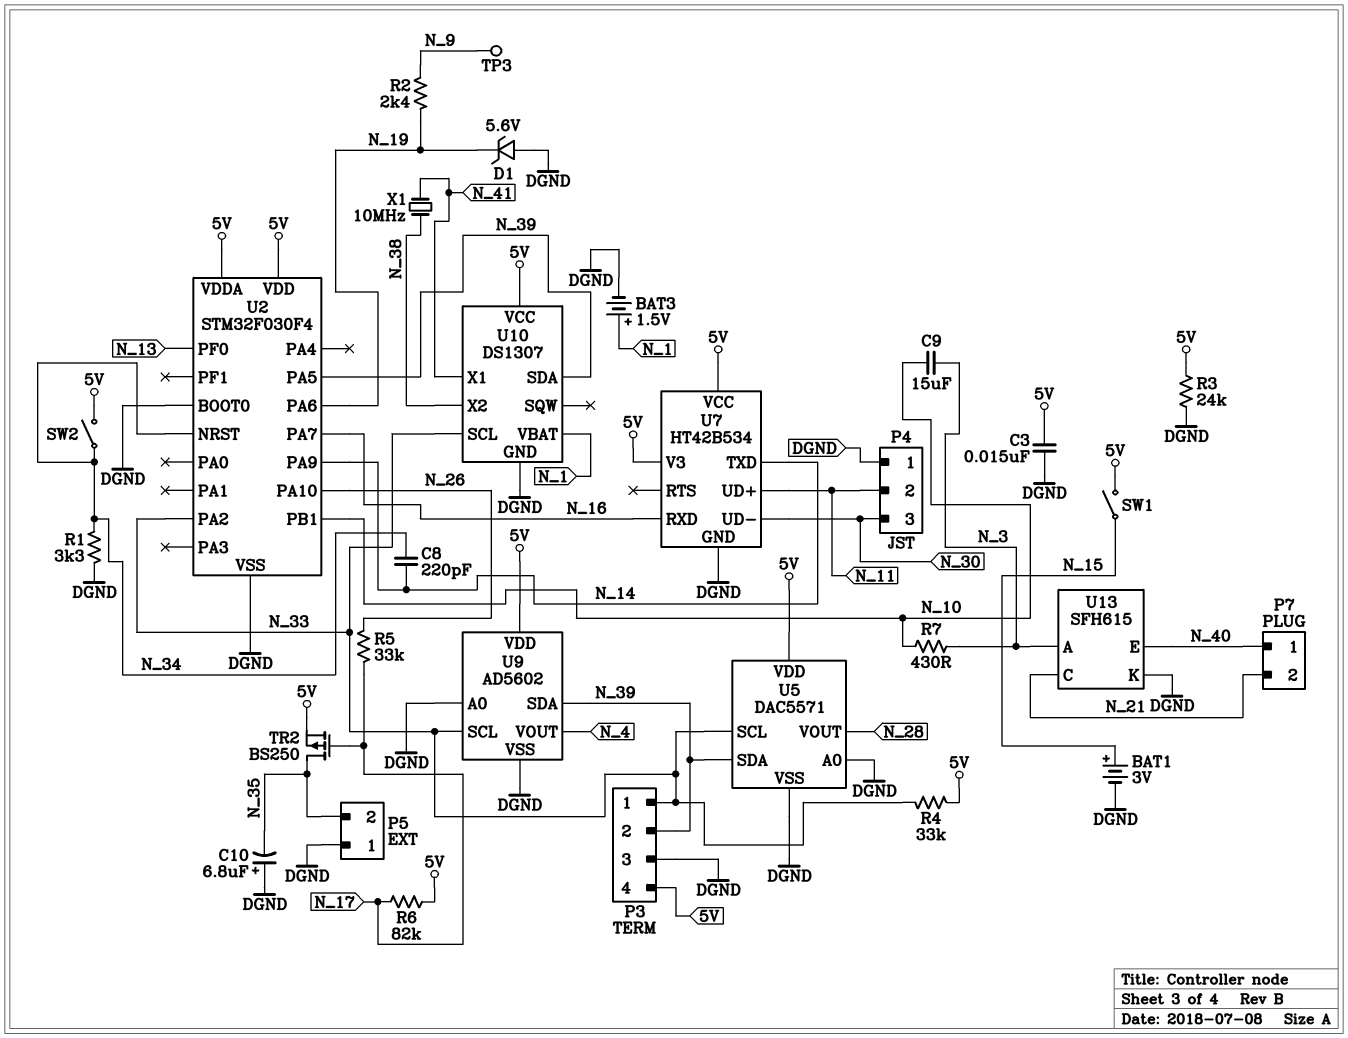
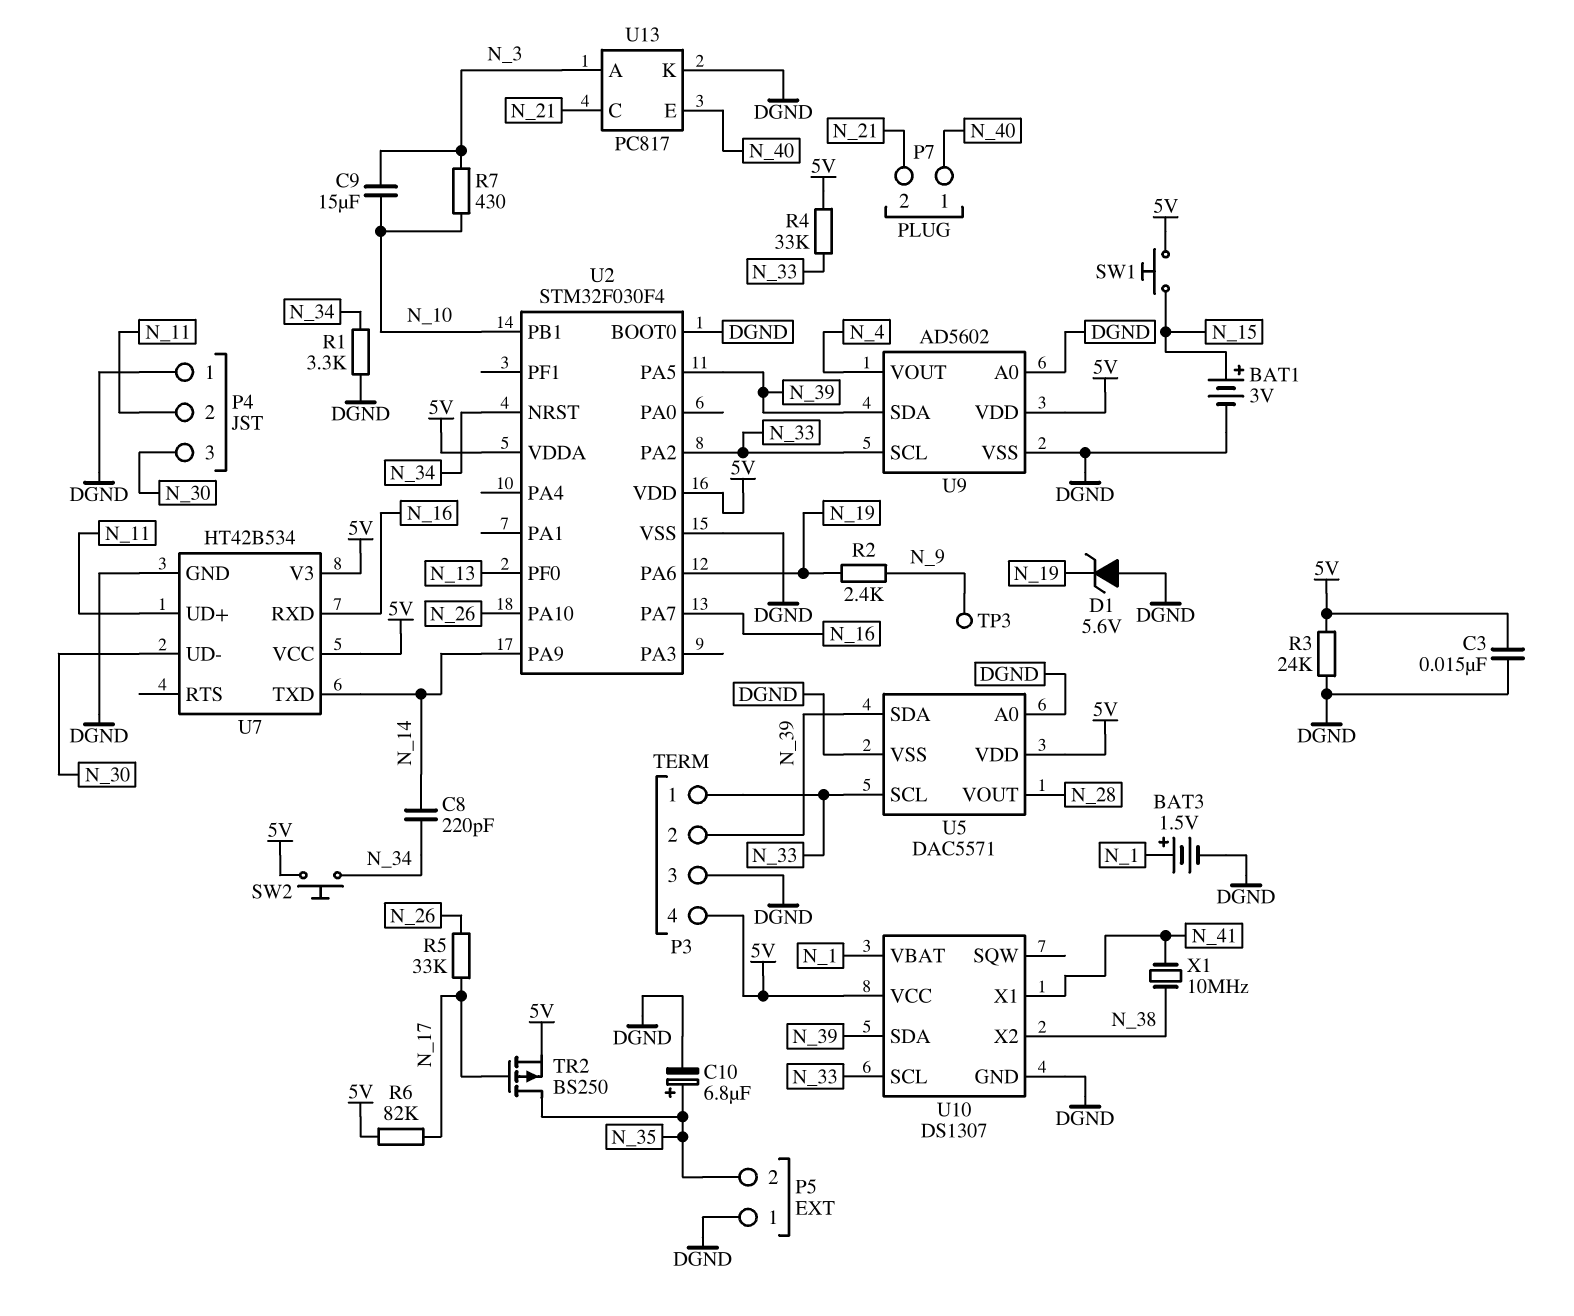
C10: 6.8uF (plus DGND, minus N_35) -> 6.8uF (plus N_35, minus DGND)
SW1: switch (5V, N_15) -> button (5V, N_15)
SW2: switch (5V, N_34) -> button (5V, N_34)
U13: SFH615 -> PC817

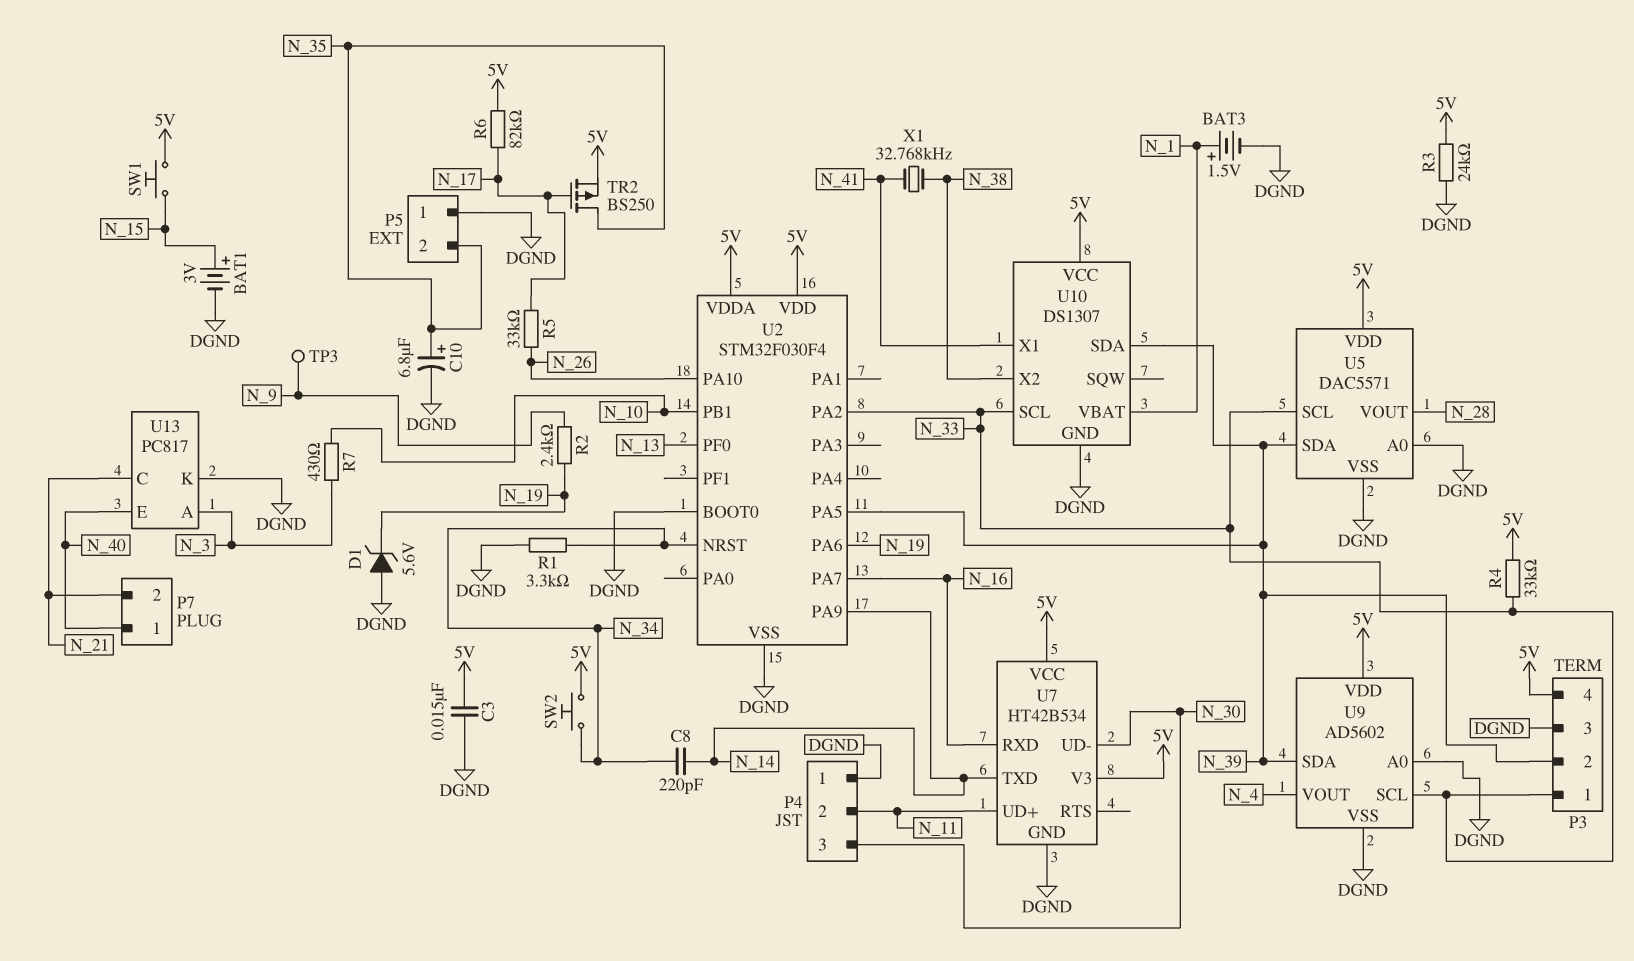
C9: 15uF (N_3, N_10) -> none
X1: 10MHz (N_38, N_41) -> 32.768kHz (N_38, N_41)

